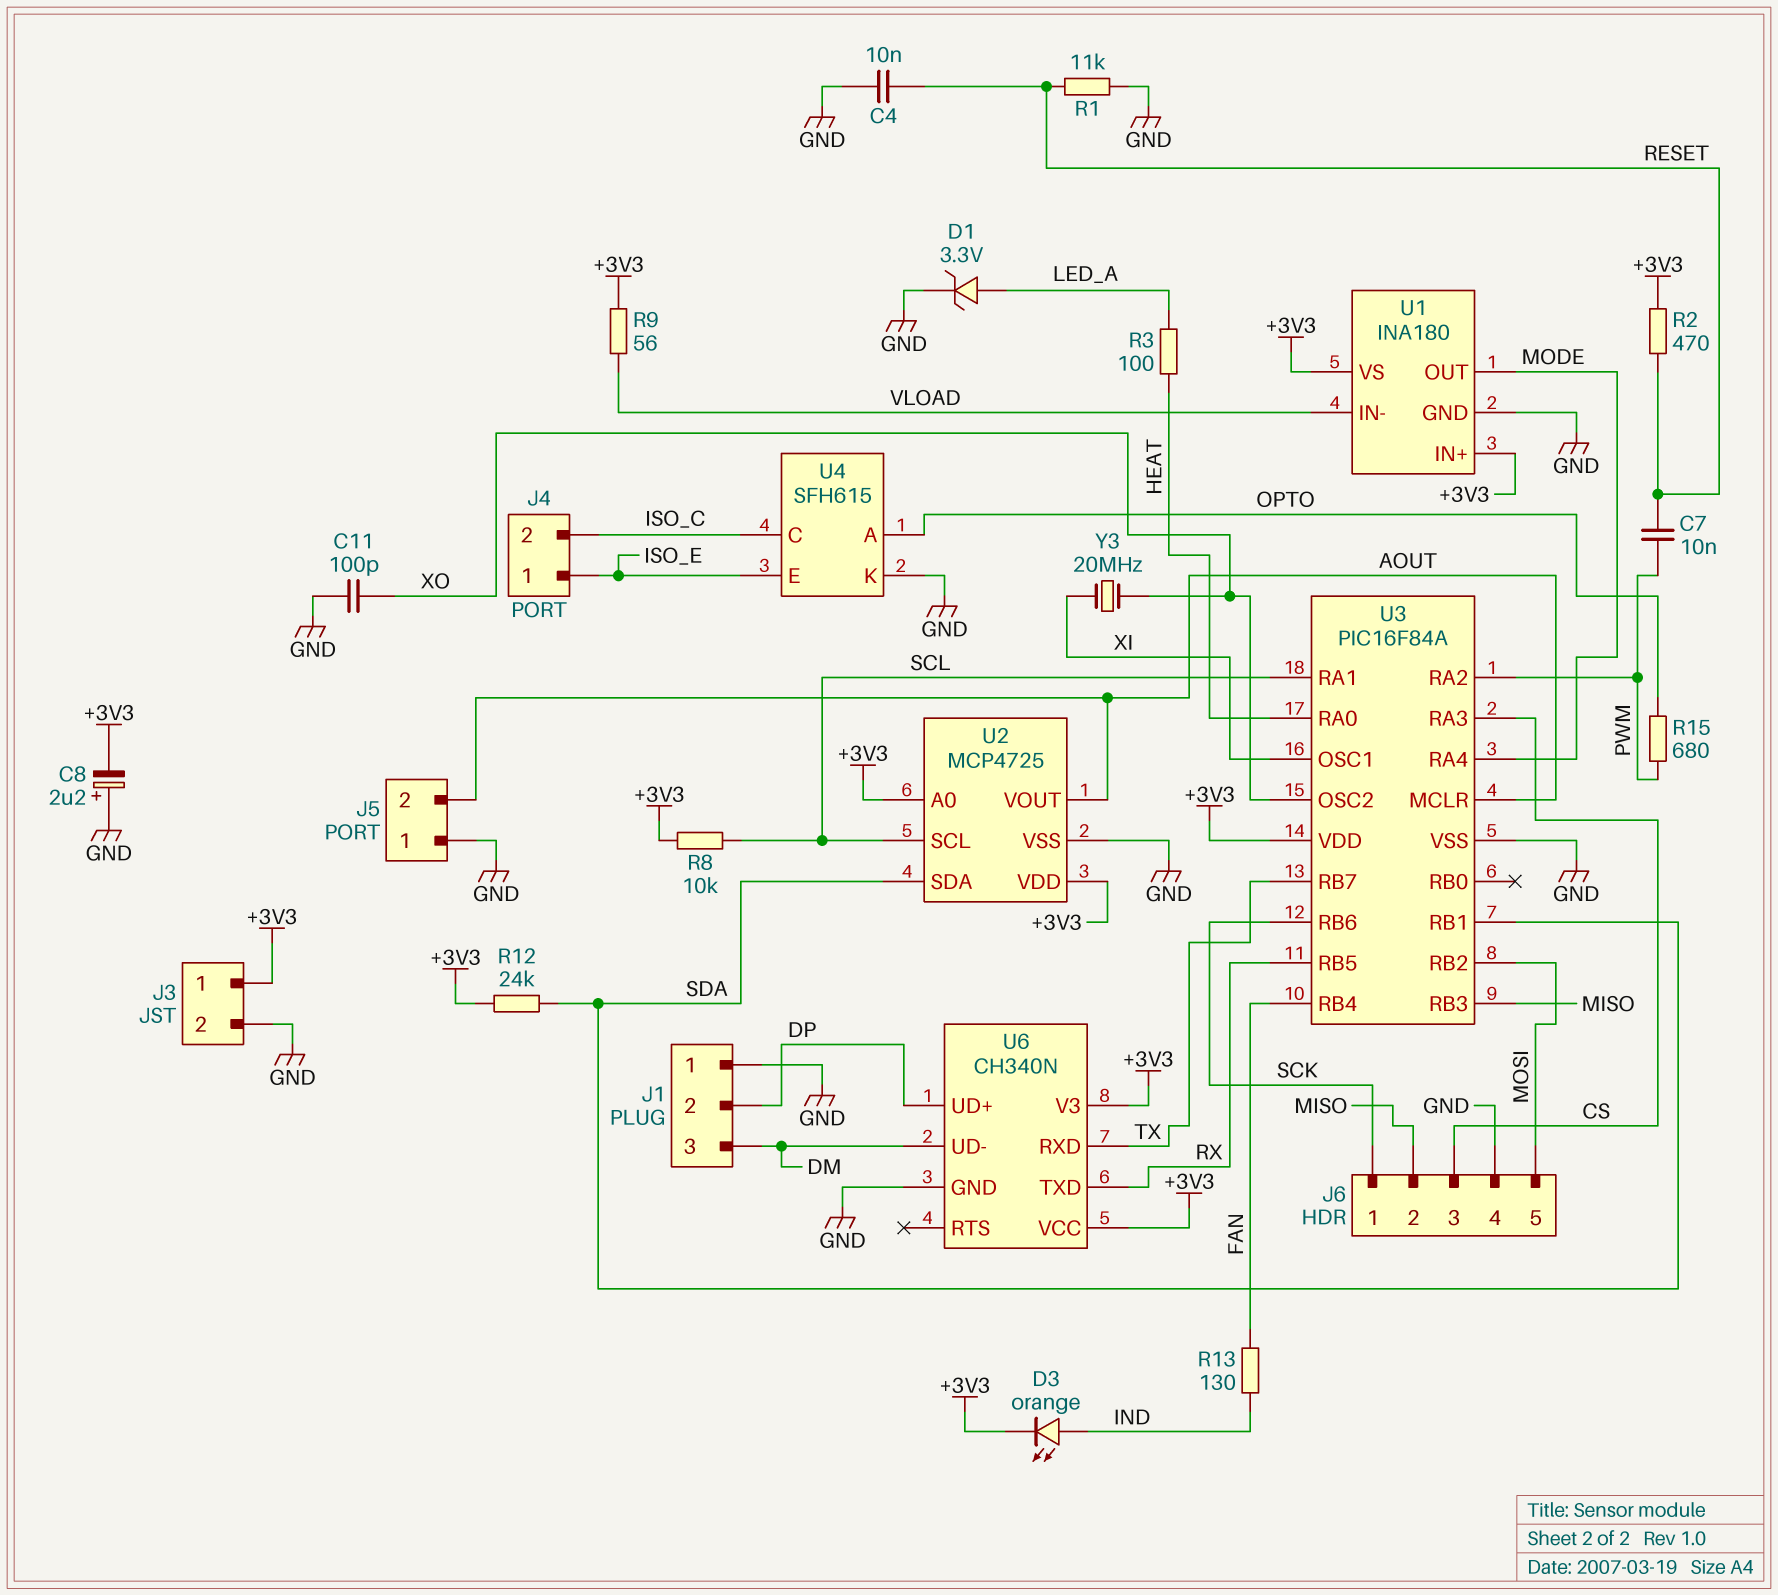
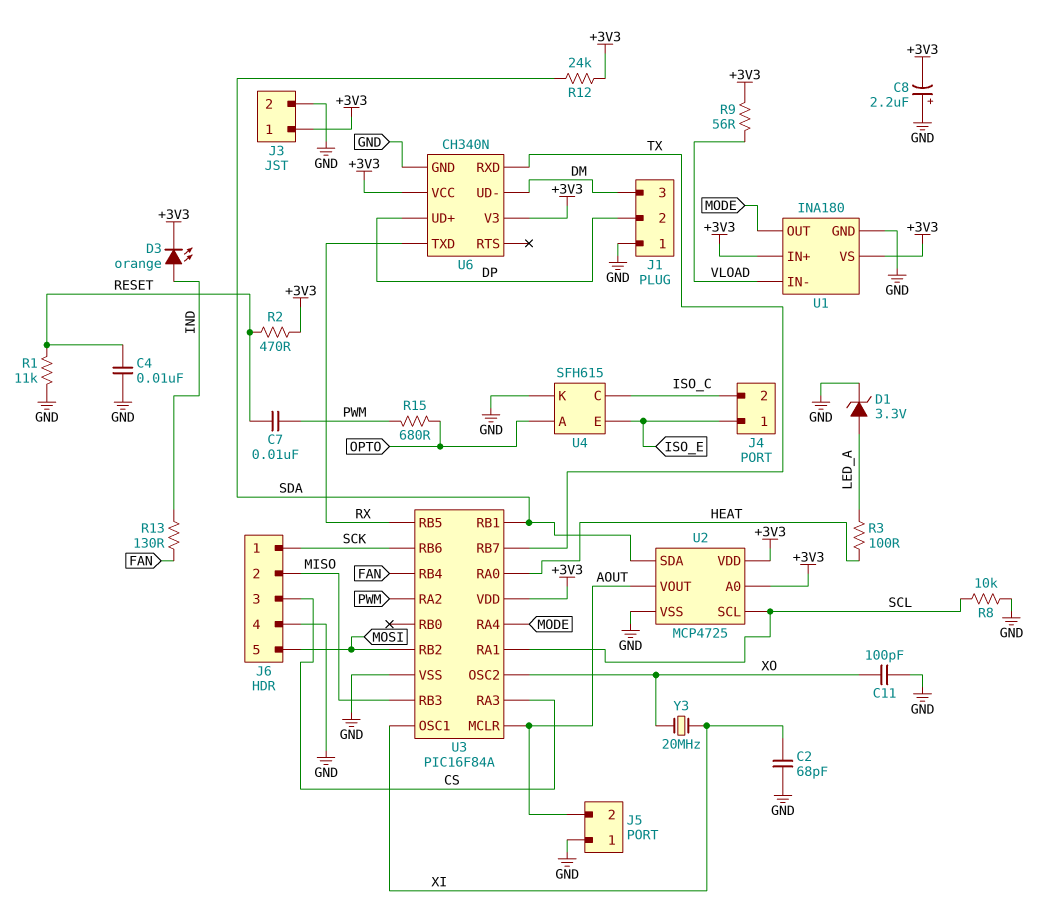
C2: none -> 68pF (GND, XI)
R8: 10k (+3V3, SCL) -> 10k (GND, SCL)

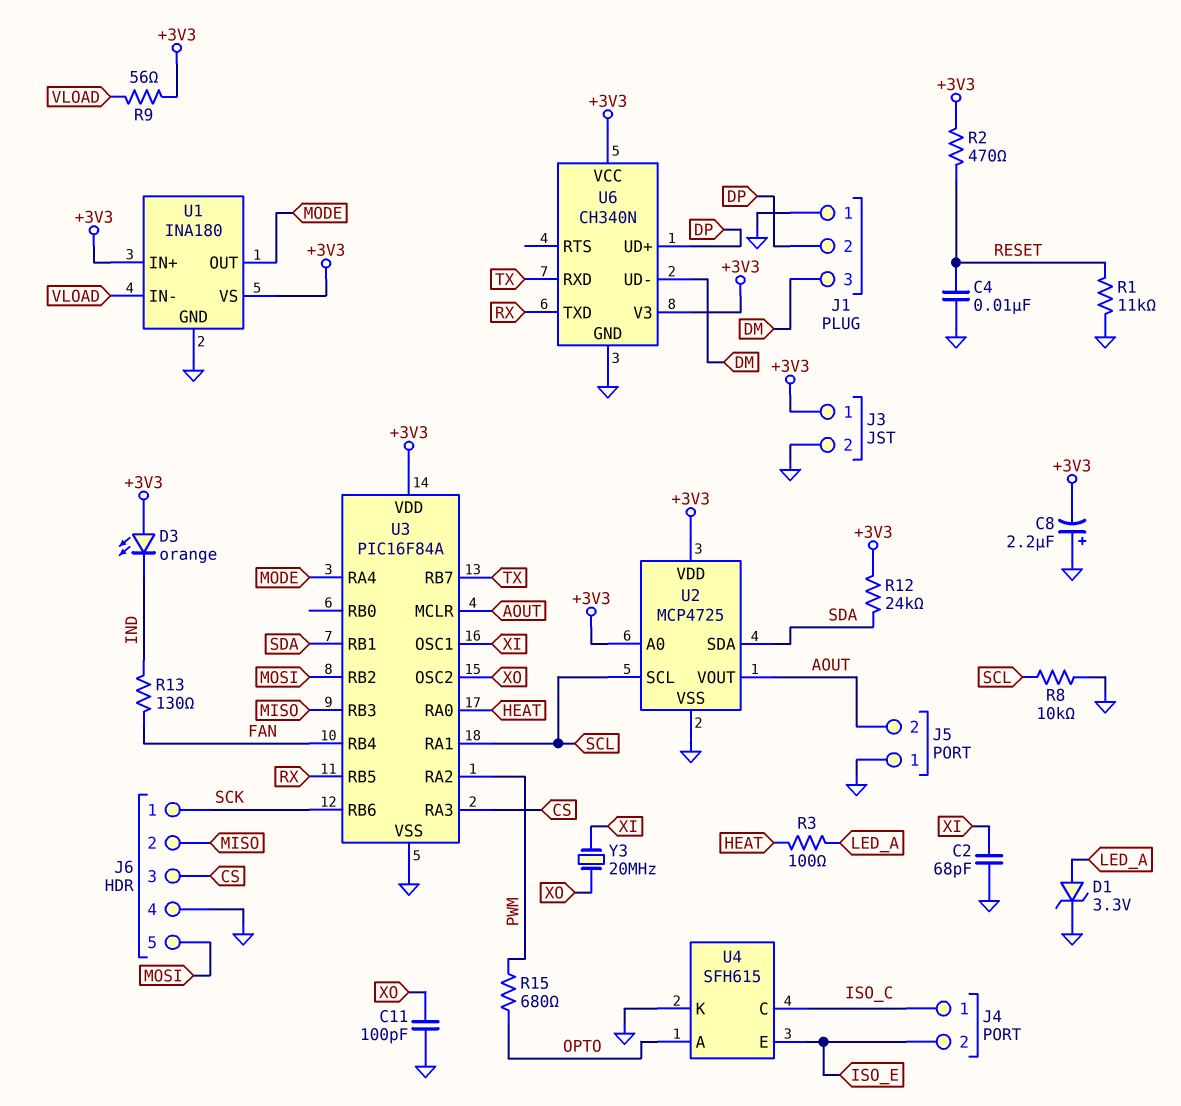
C7: 10nF (PWM, RESET) -> none
D3: LED orange (A IND, K +3V3) -> LED orange (A +3V3, K IND)
J4 pin 1: ISO_E -> ISO_C
J4 pin 2: ISO_C -> ISO_E

